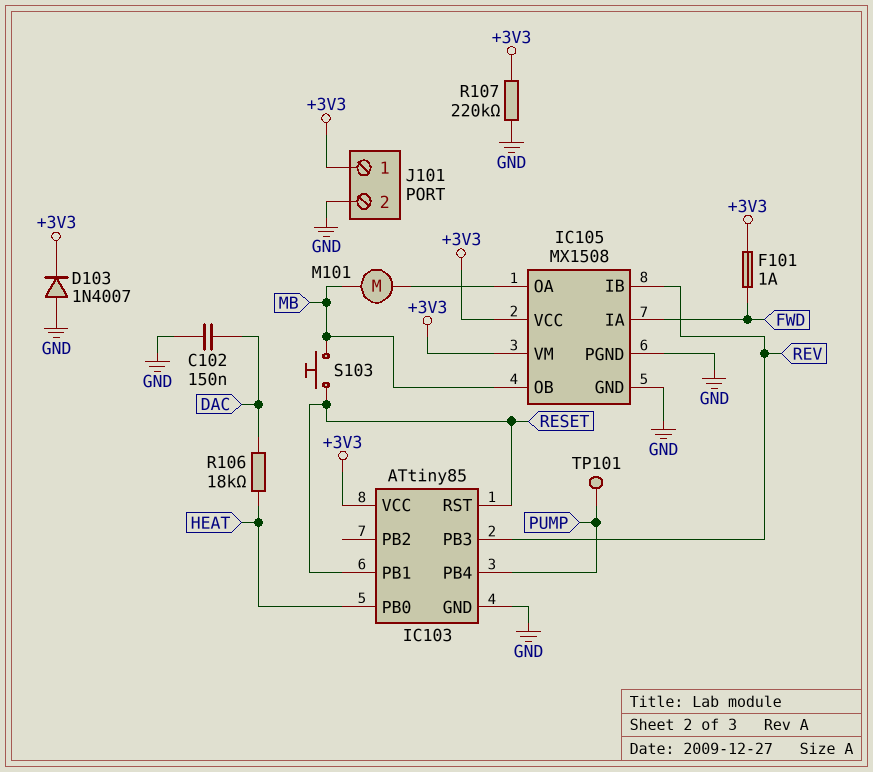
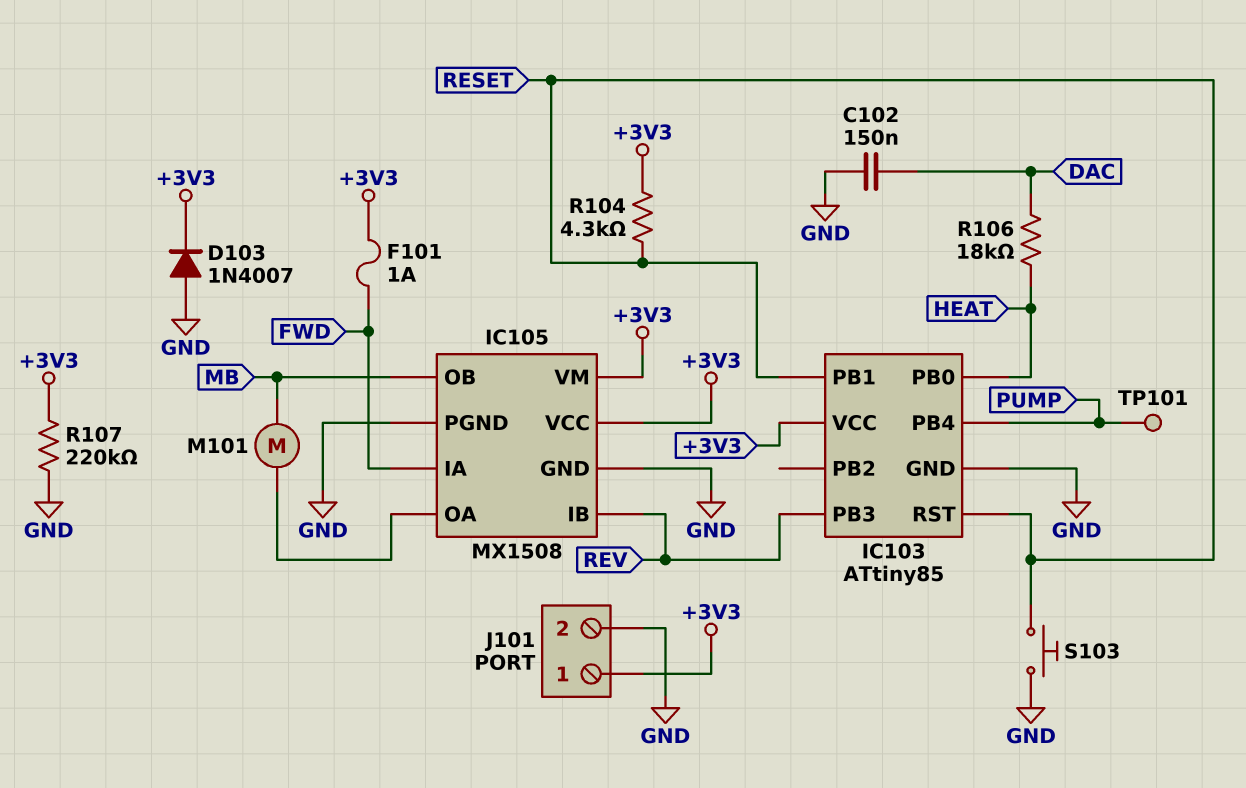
R104: none -> 4.3k (+3V3, RESET)
S103: button (MB, RESET) -> button (GND, RESET)

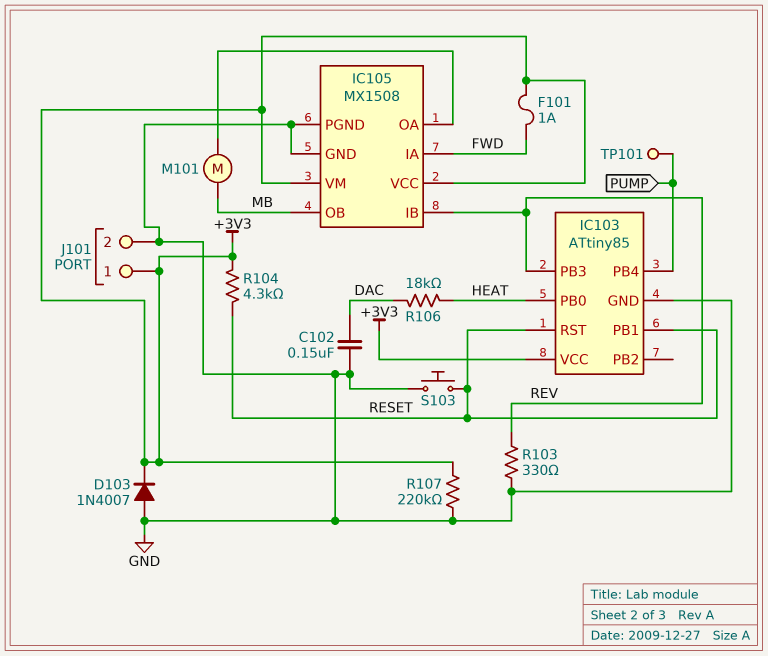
R103: none -> 330 (GND, REV)

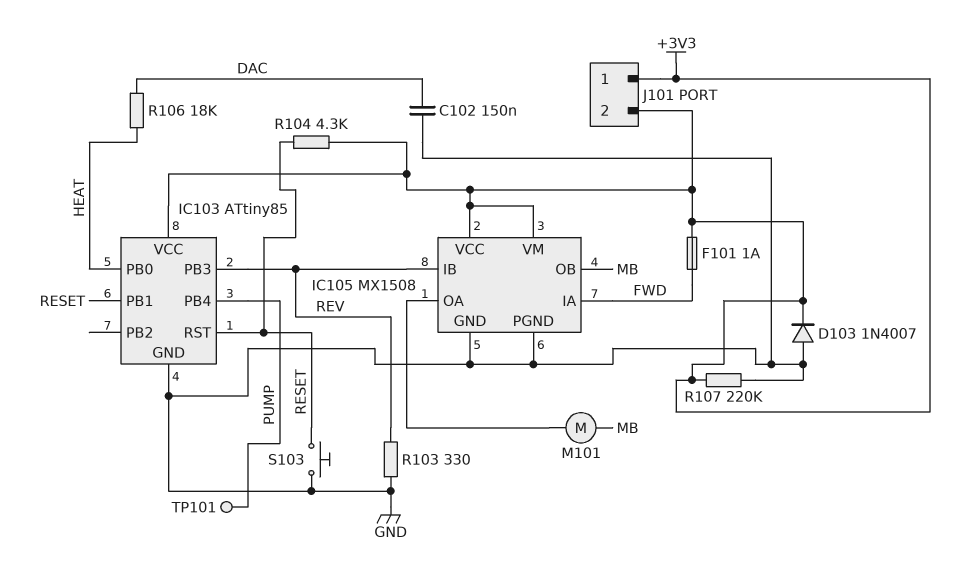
J101 pin 2: GND -> +3V3

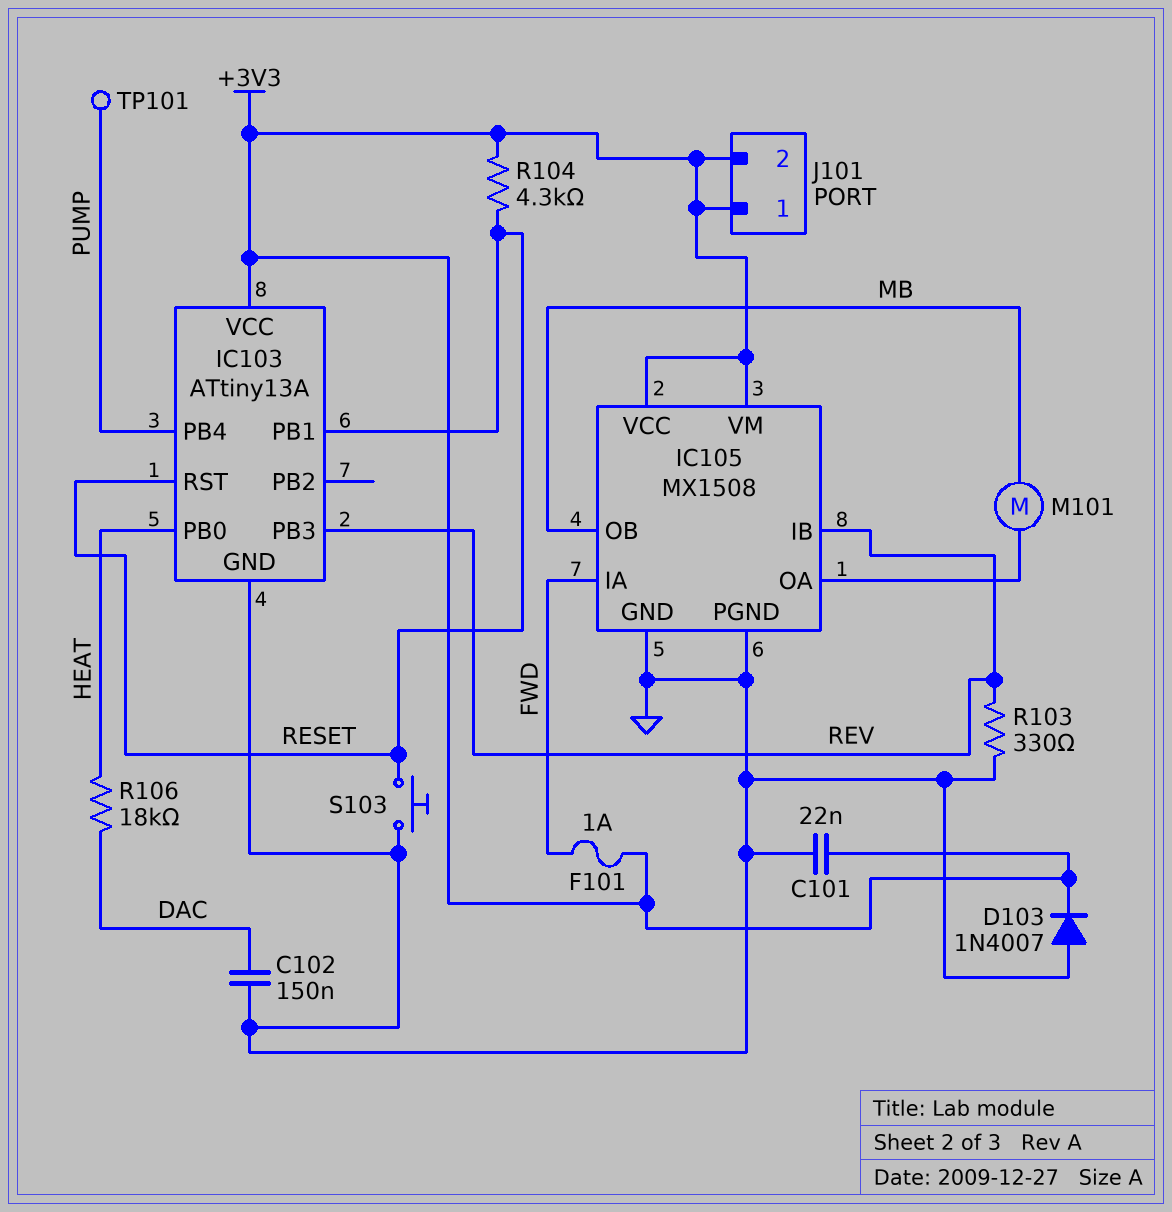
C101: none -> 22nF (+3V3, GND)
IC103: ATtiny85 -> ATtiny13A
R107: 220k (+3V3, GND) -> none

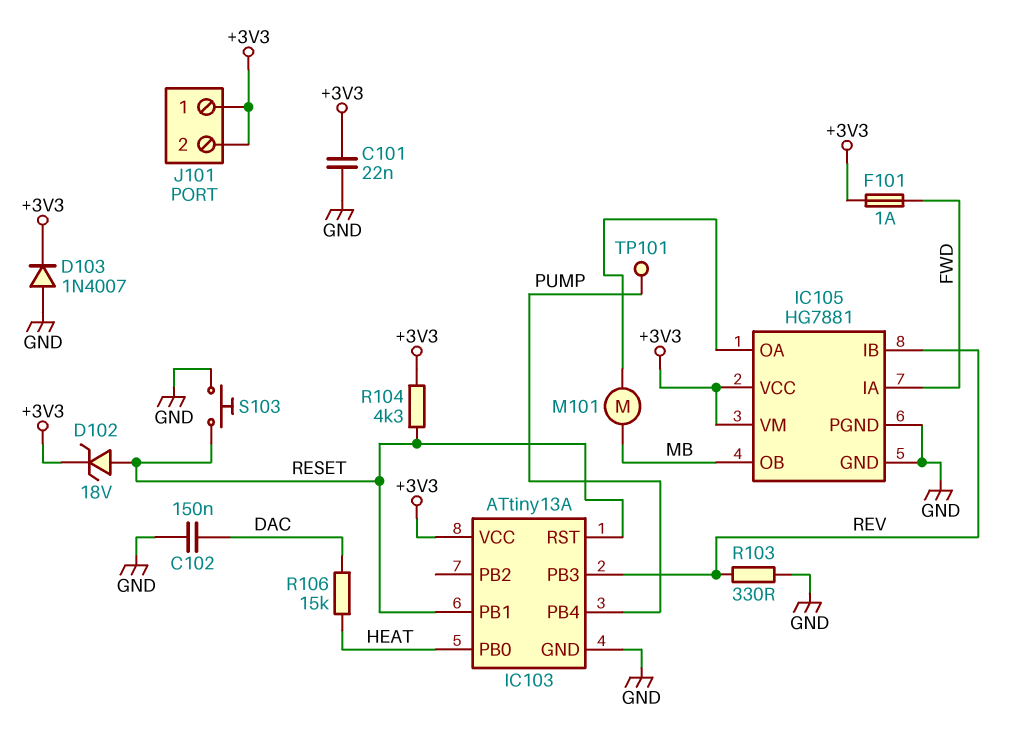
D102: none -> zener 18V (A RESET, K +3V3)
IC105: MX1508 -> HG7881
R106: 18k (DAC, HEAT) -> 15k (DAC, HEAT)

